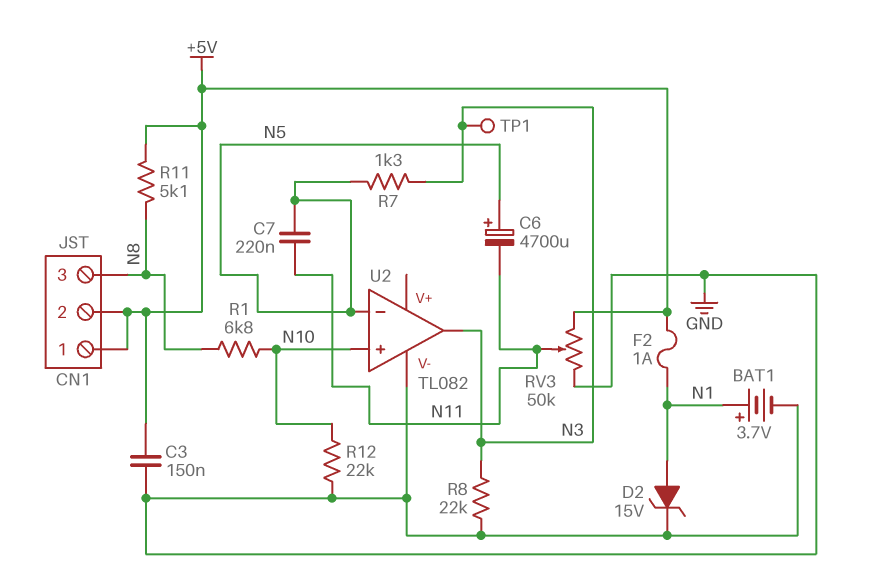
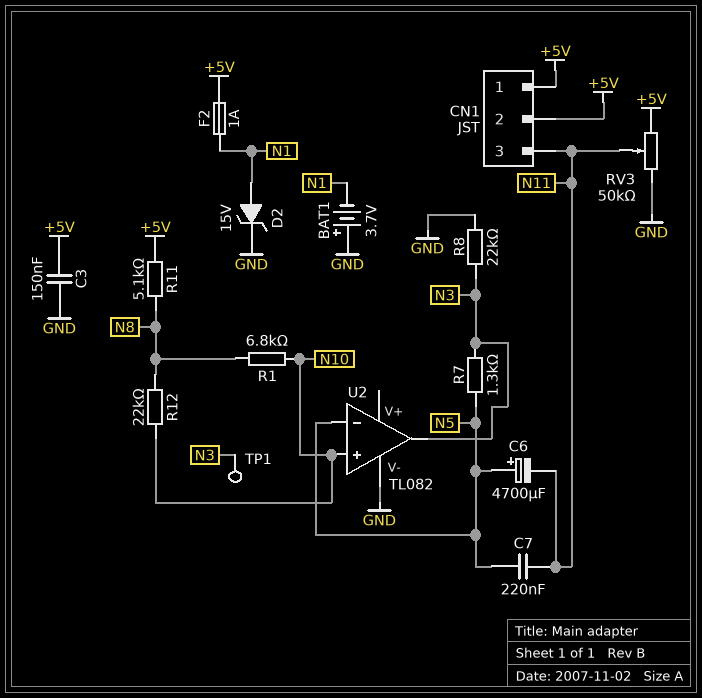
BAT1: 3.7V (plus N1, minus GND) -> 3.7V (plus GND, minus N1)
CN1 pin 3: N8 -> N11
R12: 22k (GND, N10) -> 22k (N8, N10)

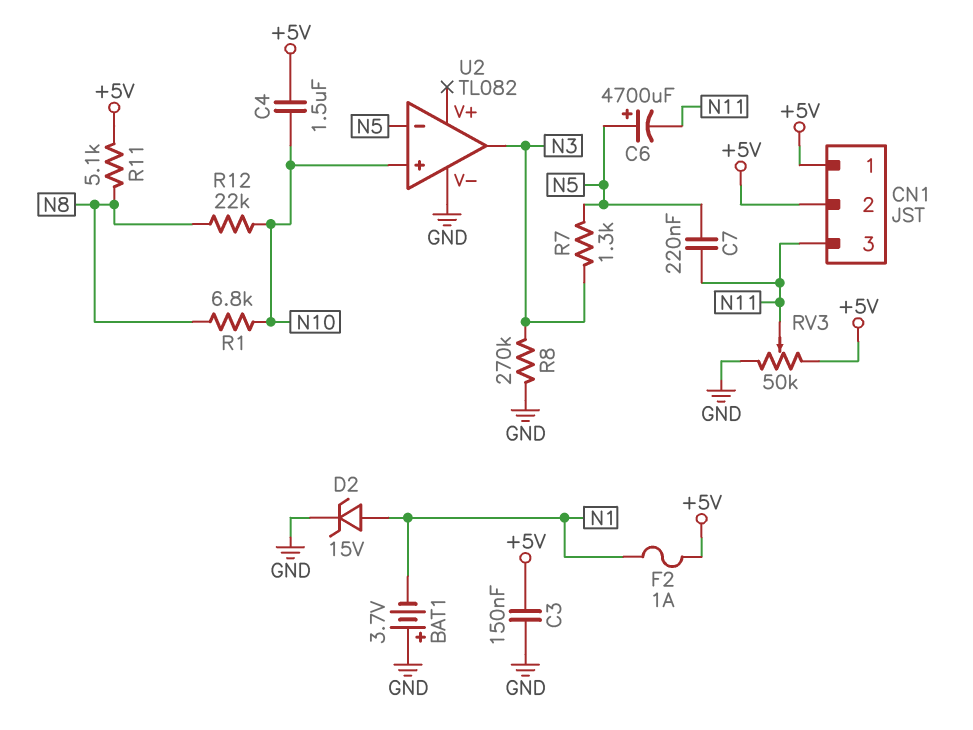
C4: none -> 1.5uF (+5V, N10)
R8: 22k (GND, N3) -> 270k (GND, N3)
TP1: test point (N3) -> none

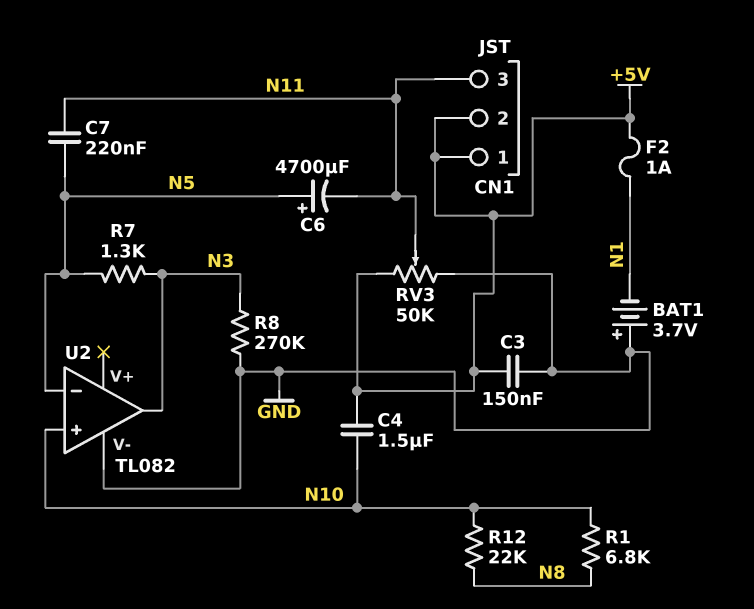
D2: zener 15V (A N1, K GND) -> none
R11: 5.1k (+5V, N8) -> none

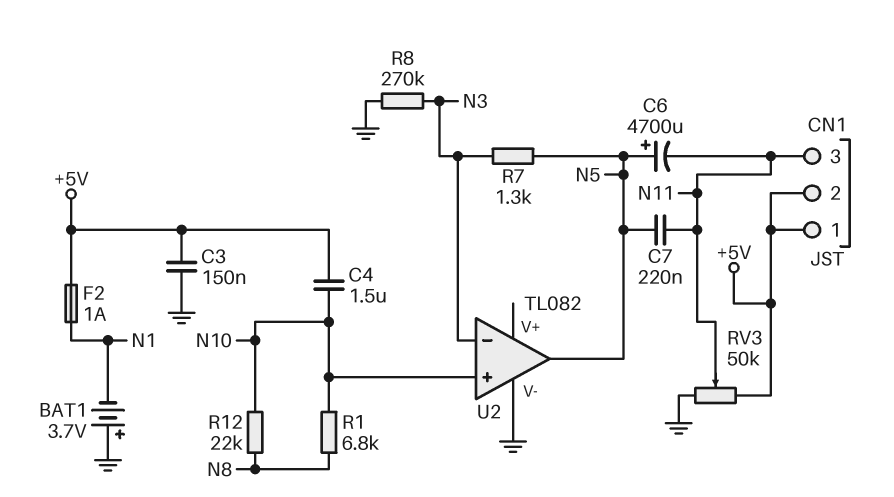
U2 pin in-: N5 -> N3
U2 pin out: N3 -> N5

